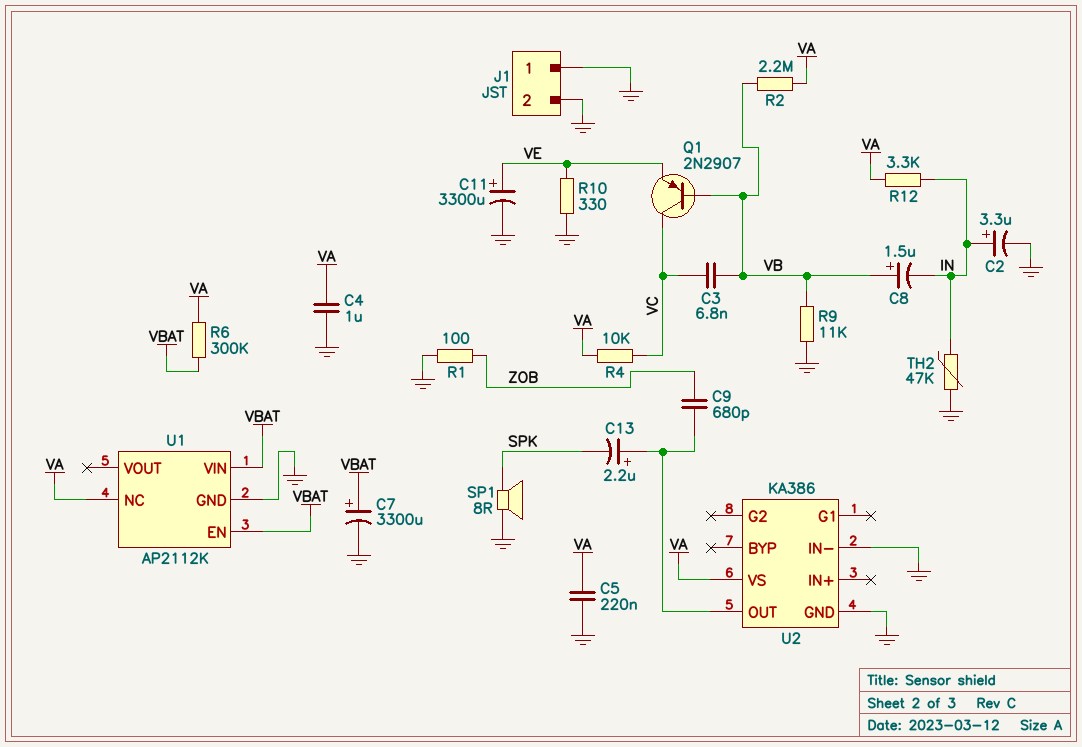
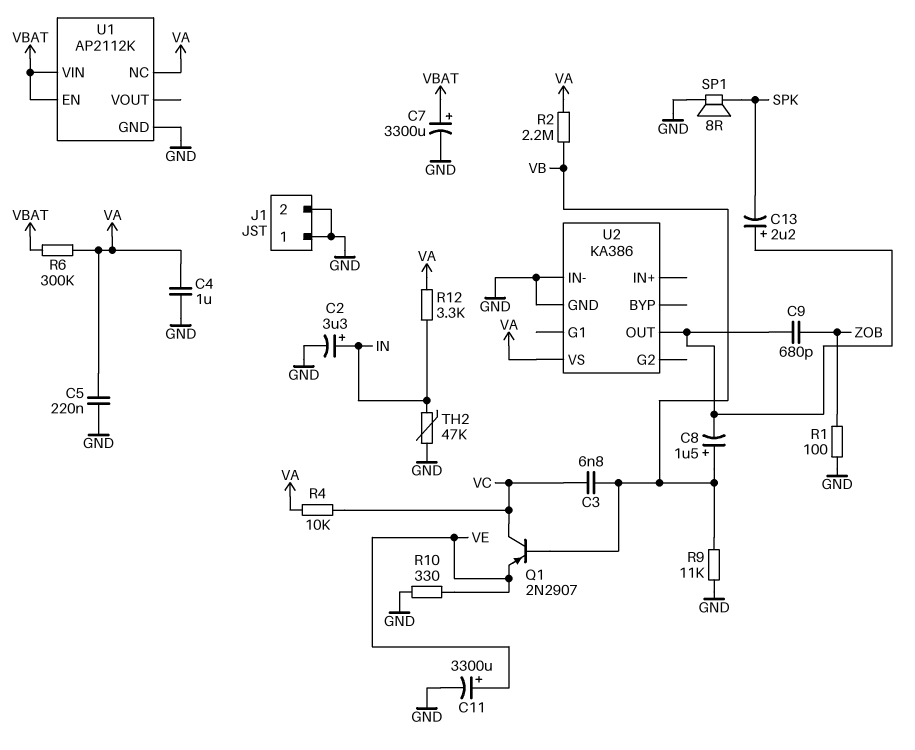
C8: 1.5uF (plus VB, minus IN) -> 1.5uF (plus VB, minus U2/OUT)

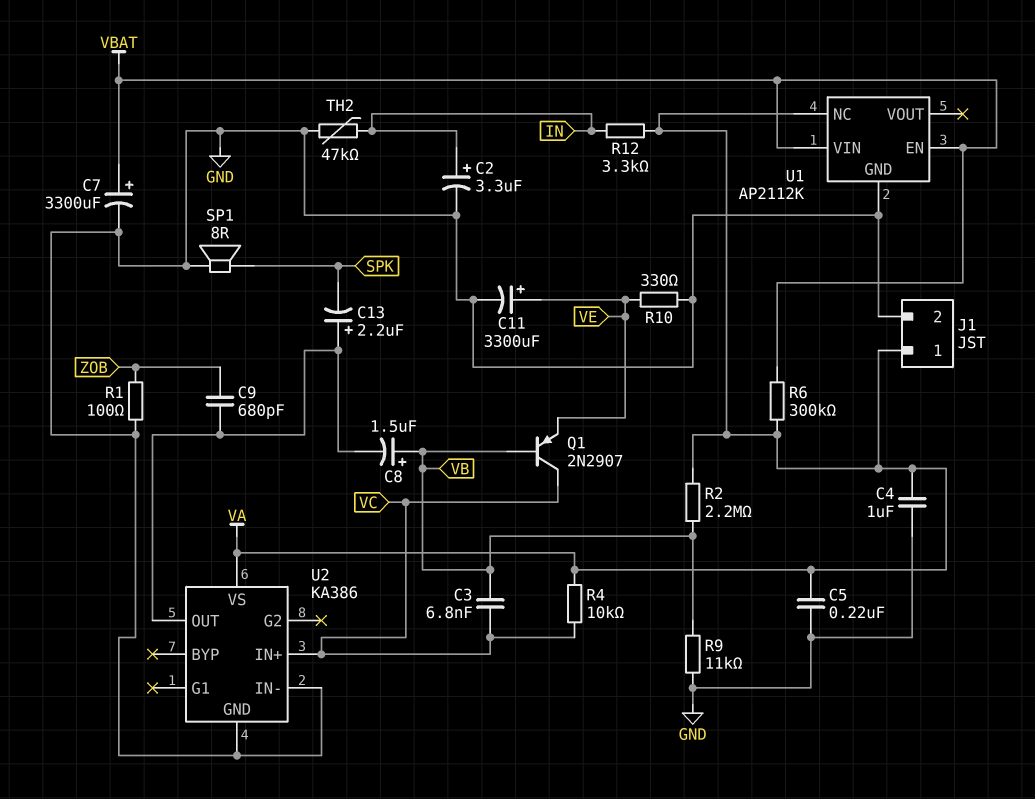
J1 pin 1: GND -> VA
U2 pin IN+: none -> VC

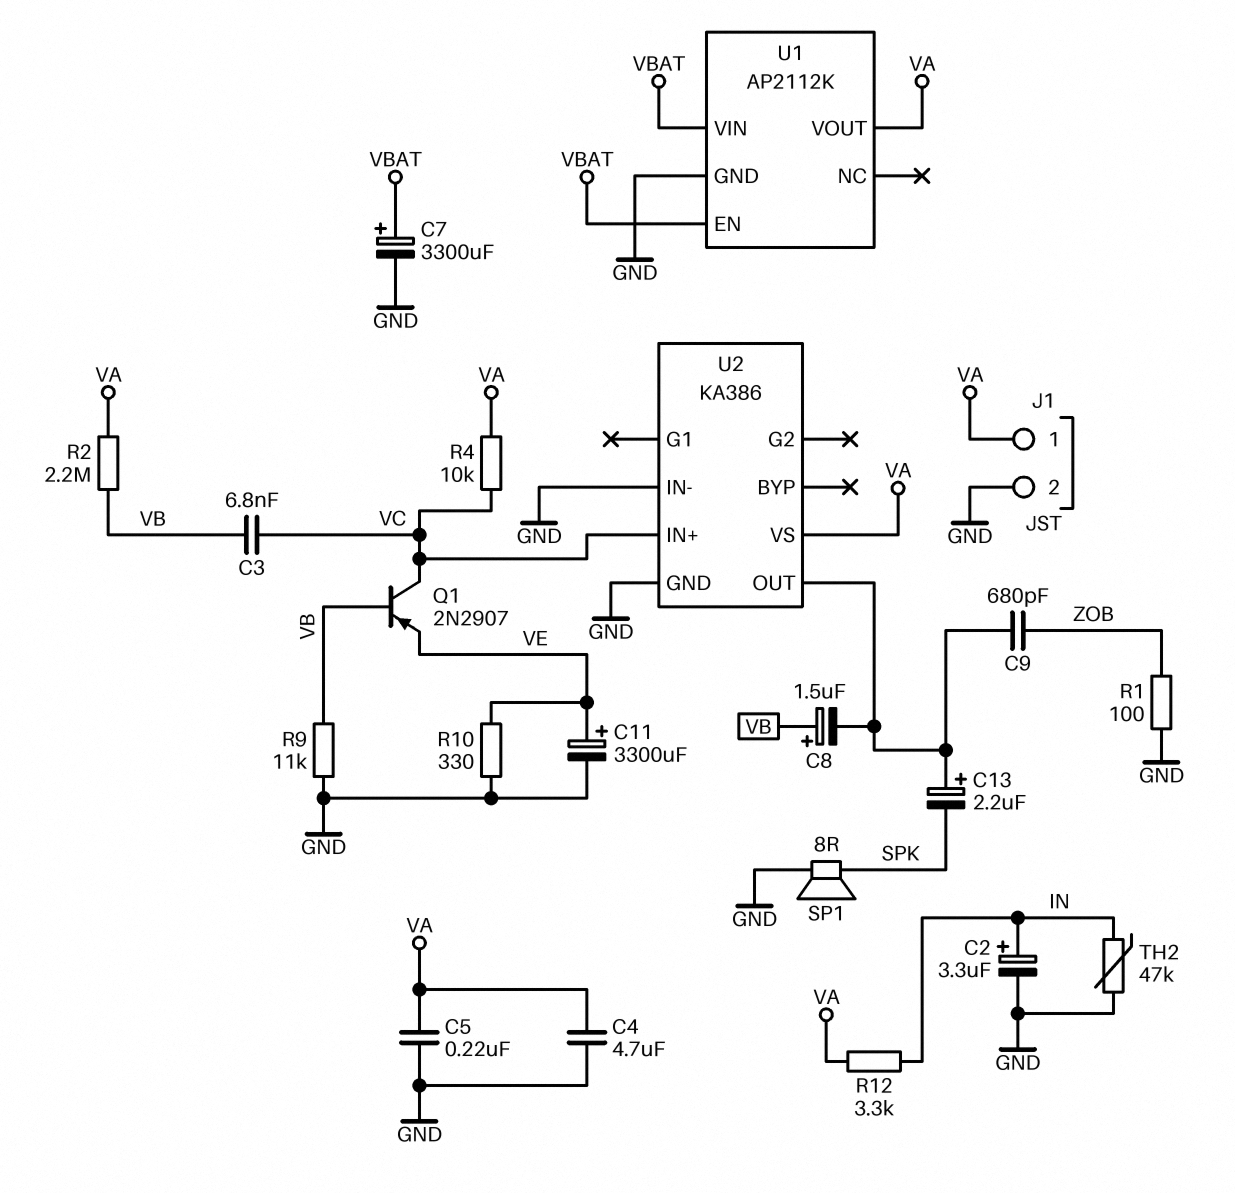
C4: 1uF (GND, VA) -> 4.7uF (GND, VA)
R6: 300k (VA, VBAT) -> none
U1 pin NC: VA -> none
U1 pin VOUT: none -> VA

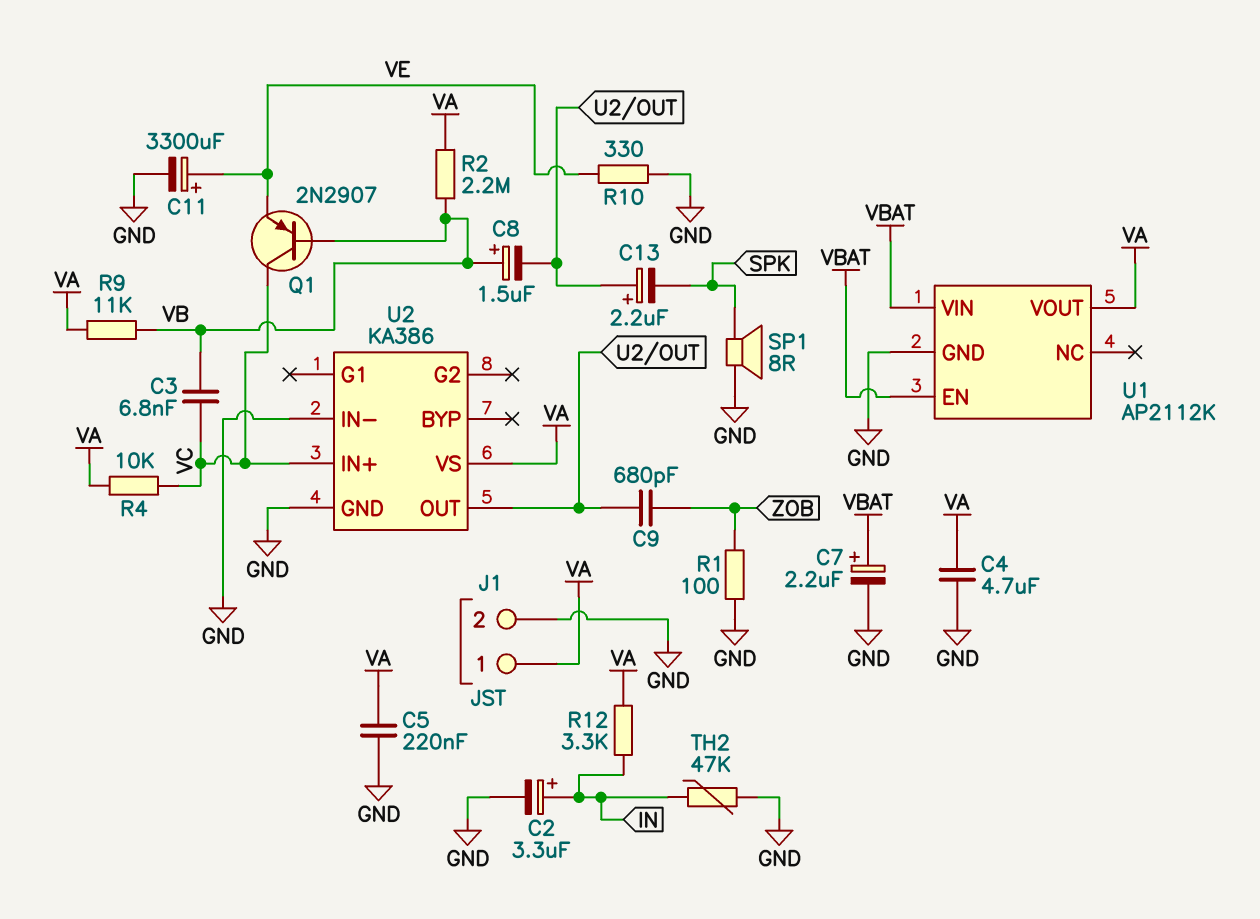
C7: 3300uF (plus VBAT, minus GND) -> 2.2uF (plus VBAT, minus GND)
R9: 11k (GND, VB) -> 11k (VA, VB)

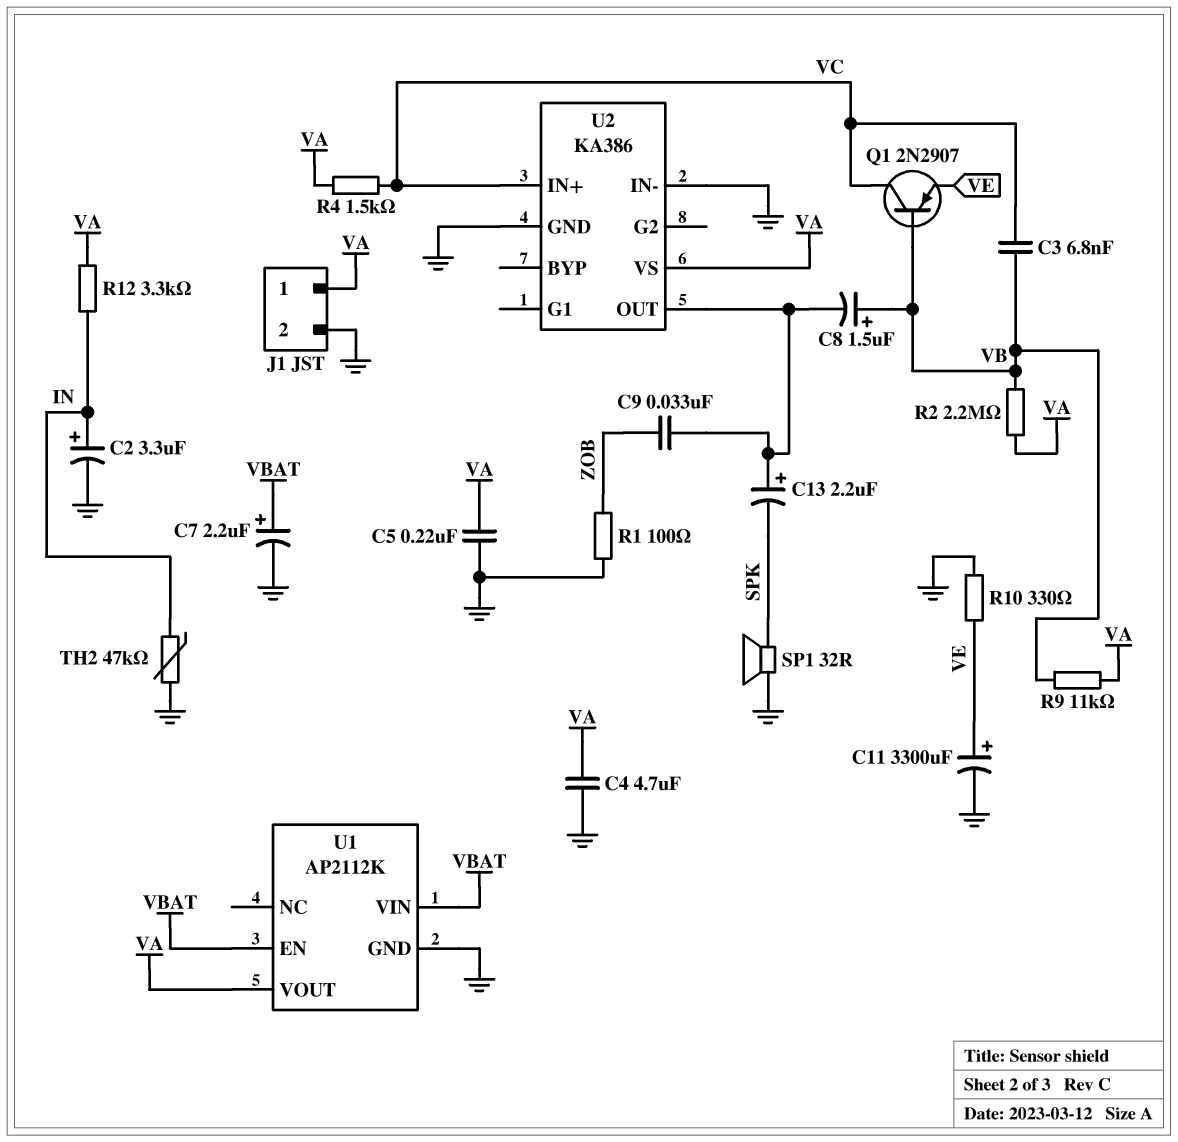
C9: 680pF (U2/OUT, ZOB) -> 33nF (U2/OUT, ZOB)
R4: 10k (VA, VC) -> 1.5k (VA, VC)
SP1: speaker 8R (GND, SPK) -> speaker 32R (GND, SPK)

